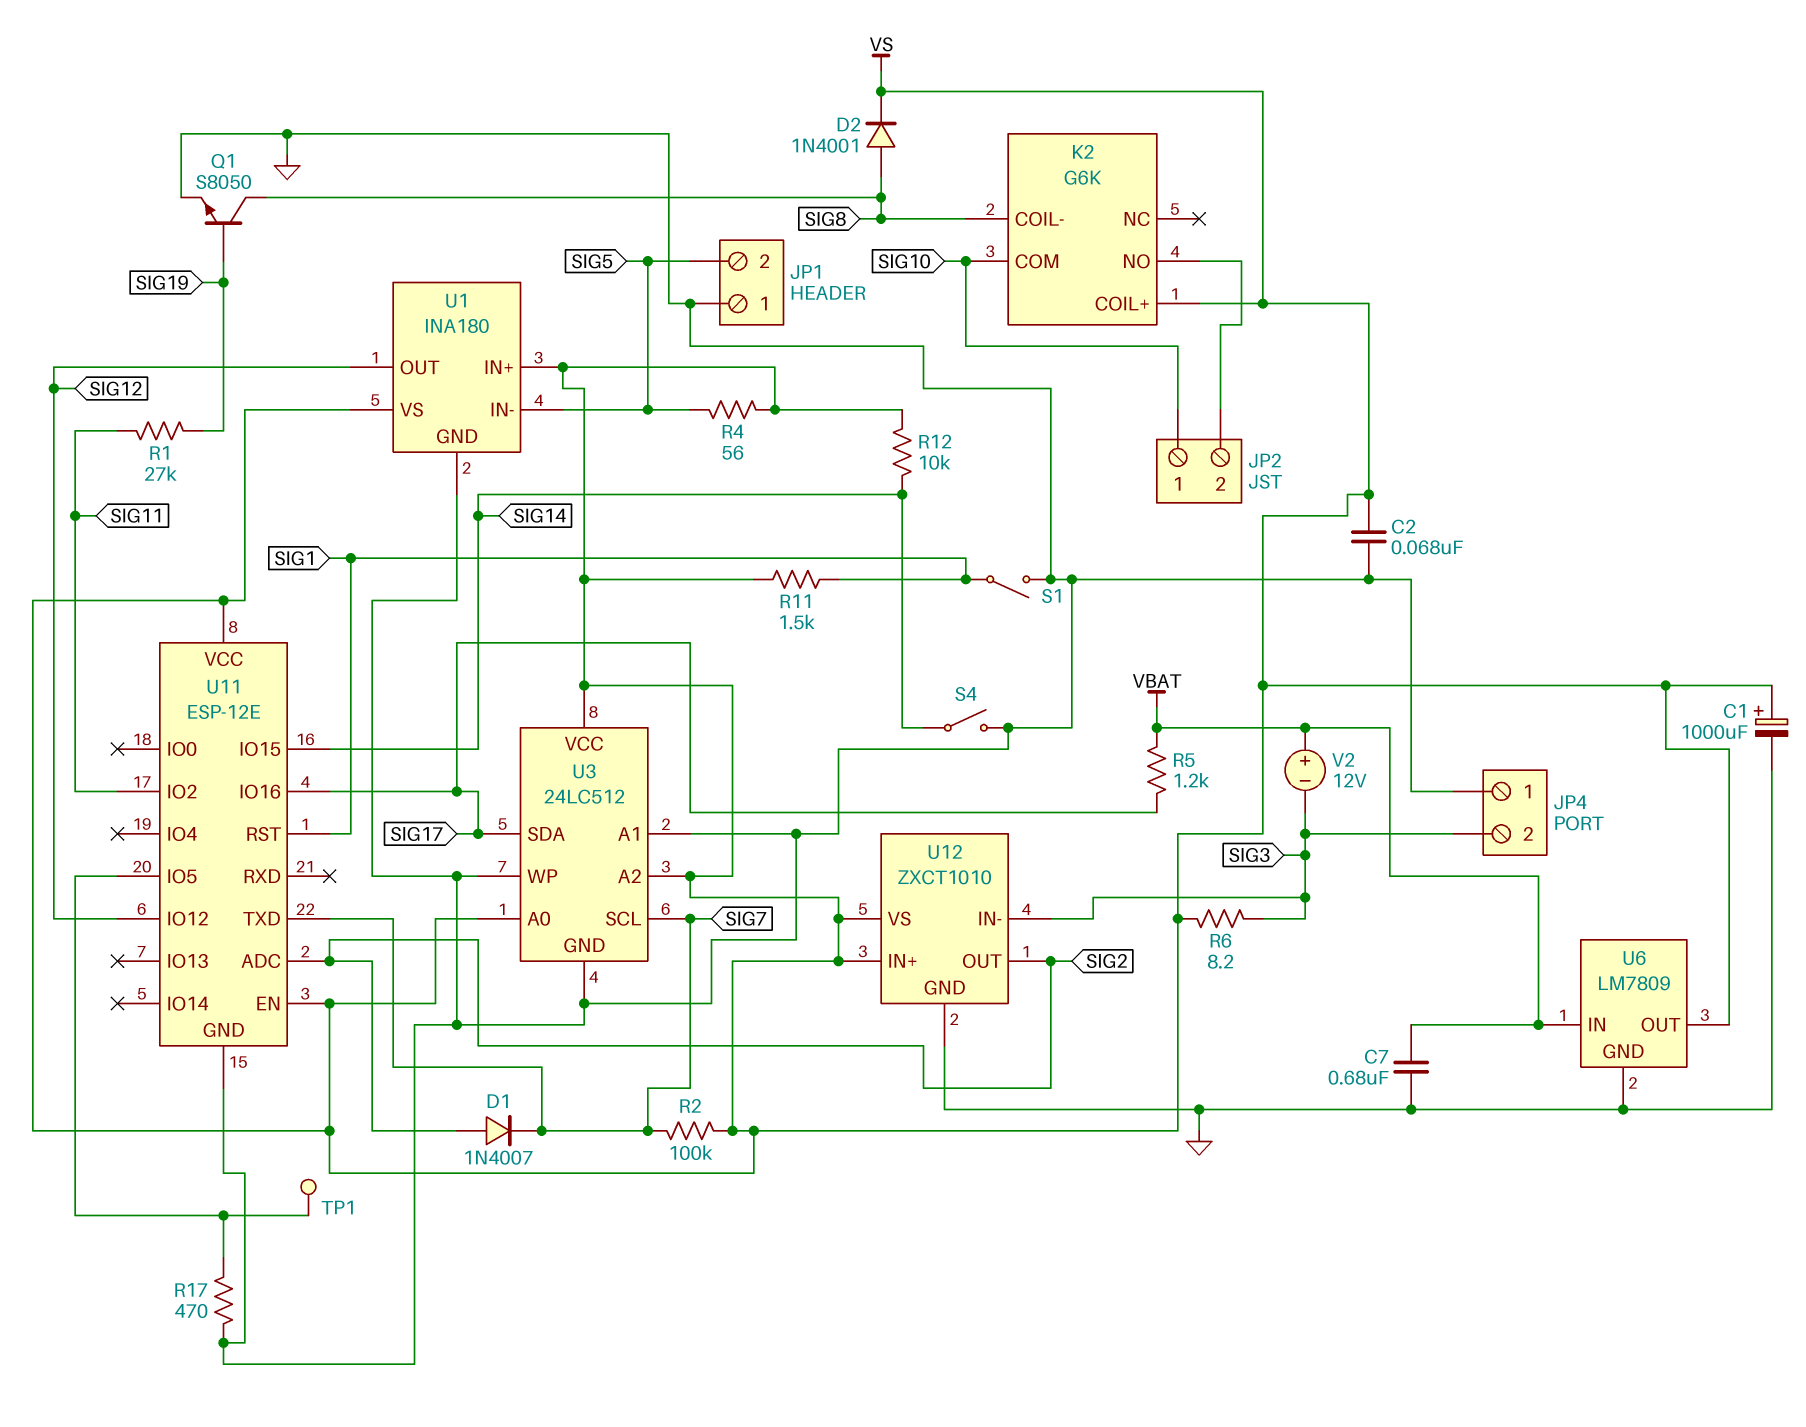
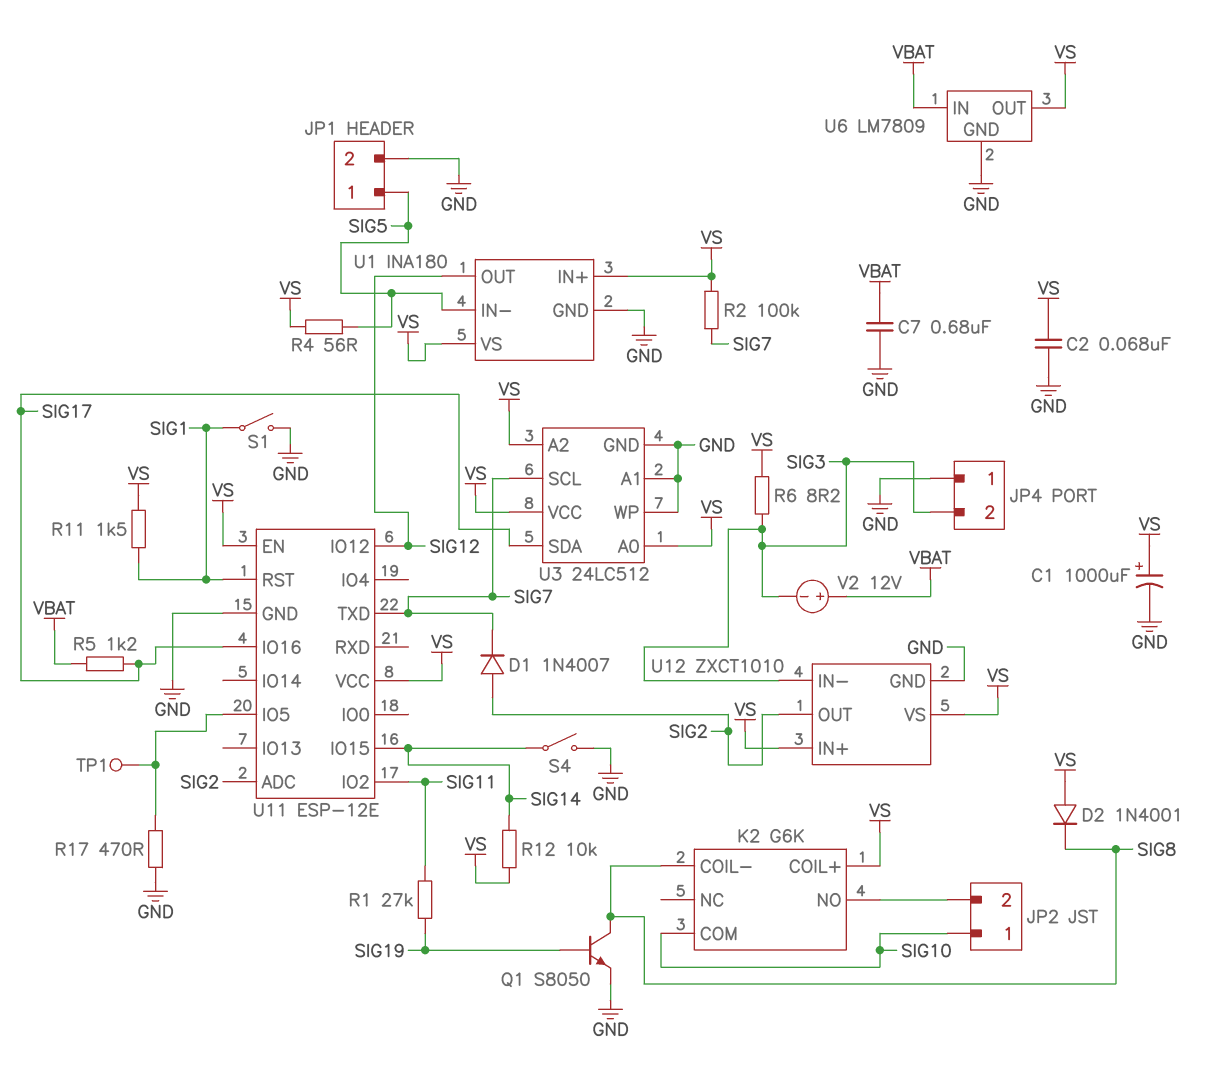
D2: diode 1N4001 (A SIG8, K VS) -> diode 1N4001 (A VS, K SIG8)
JP1 pin 1: GND -> SIG5
JP1 pin 2: SIG5 -> GND

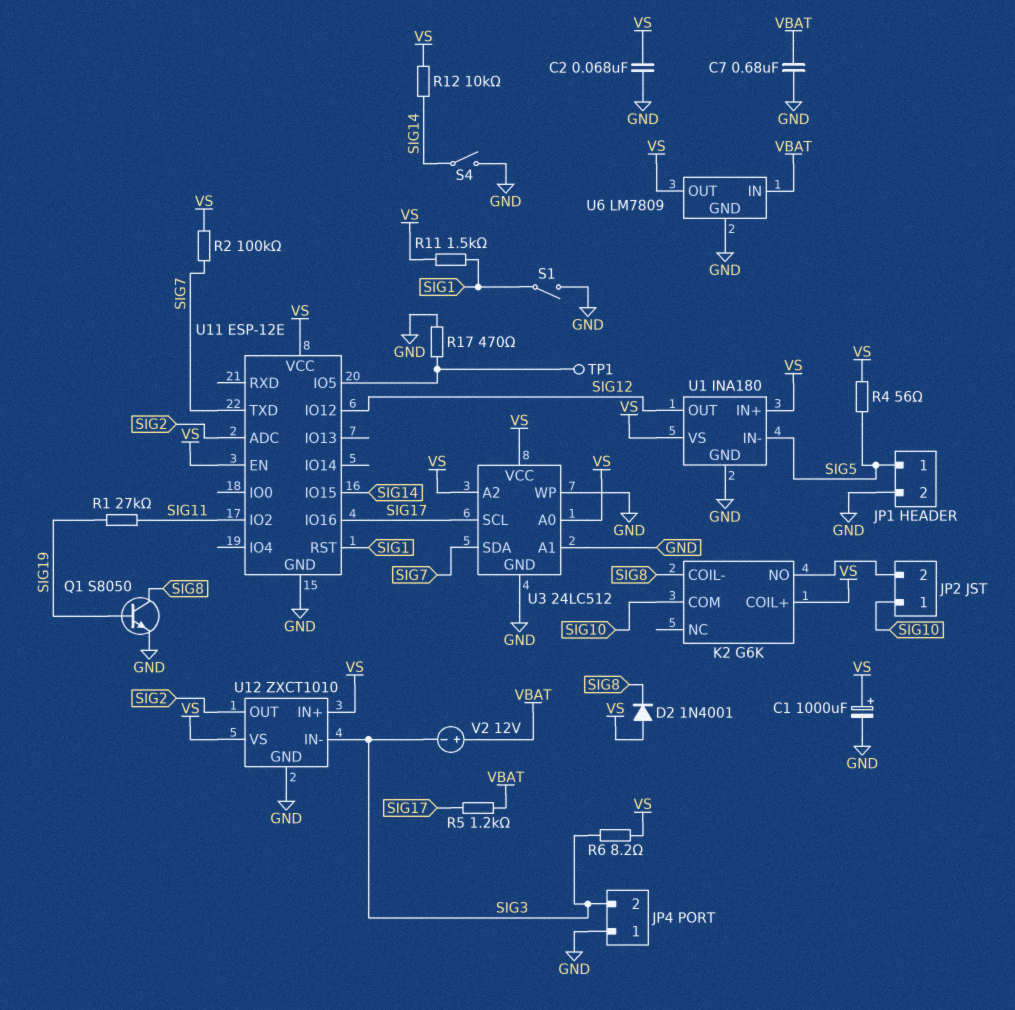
D1: diode 1N4007 (A SIG2, K SIG7) -> none
U3 pin SCL: SIG7 -> SIG17
U3 pin SDA: SIG17 -> SIG7

